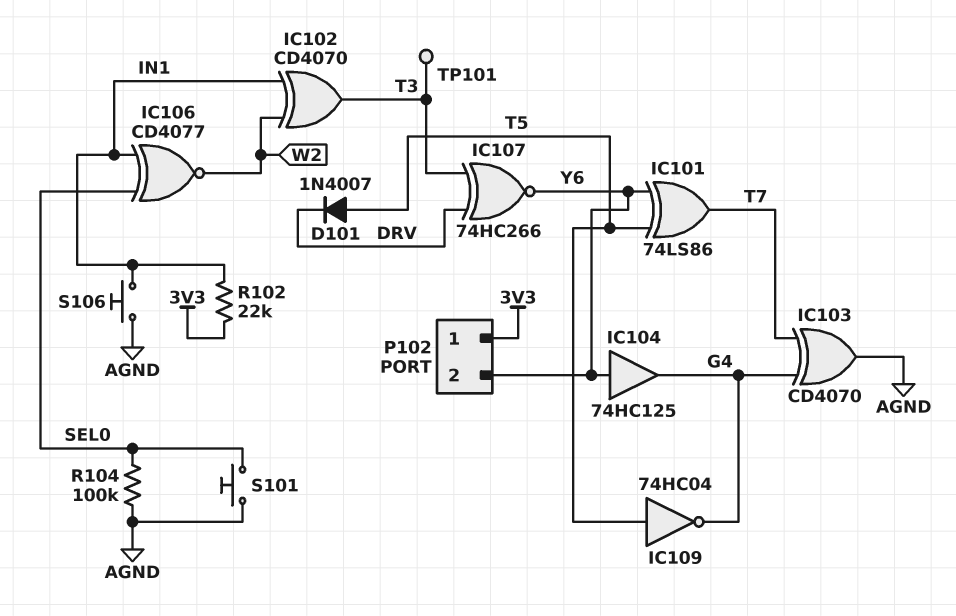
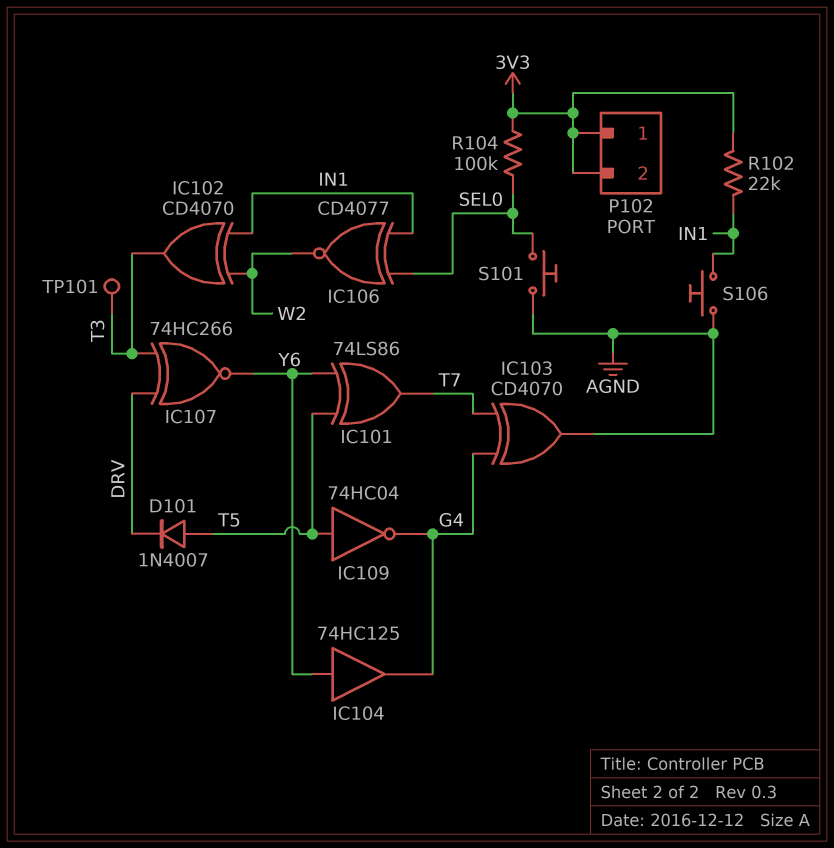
P102 pin 2: Y6 -> 3V3
R104: 100k (AGND, SEL0) -> 100k (3V3, SEL0)

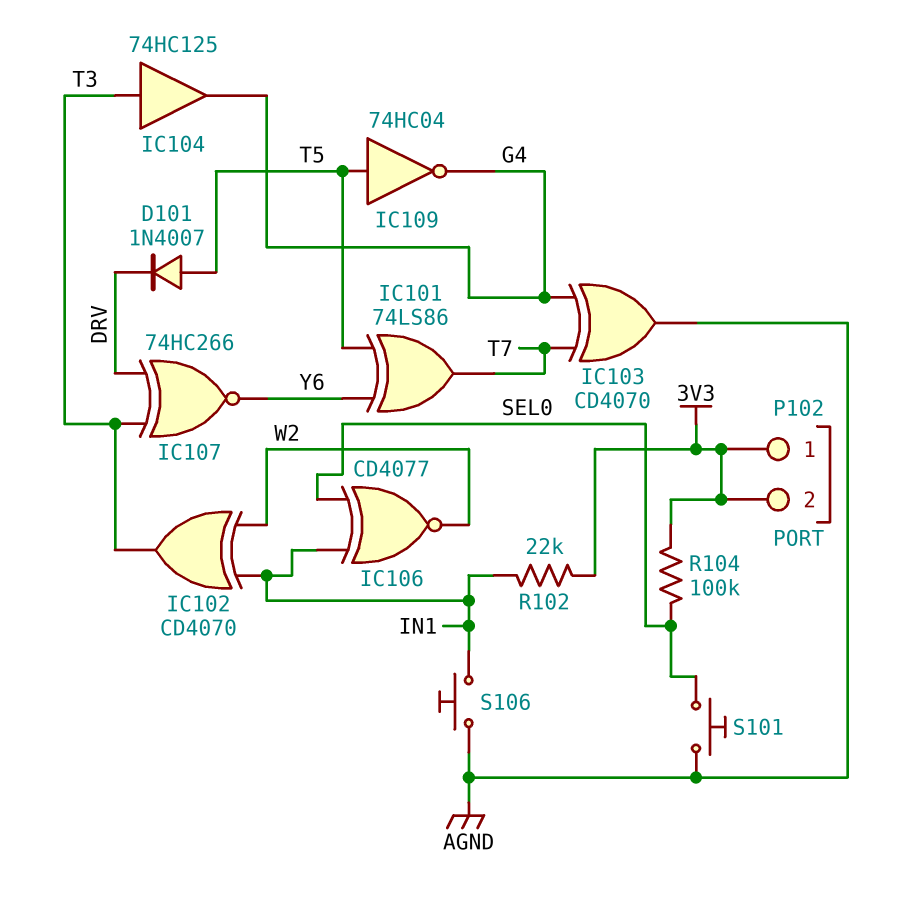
IC104: buffer 74HC125 (in Y6, out G4) -> buffer 74HC125 (in T3, out G4)
TP101: test point (T3) -> none

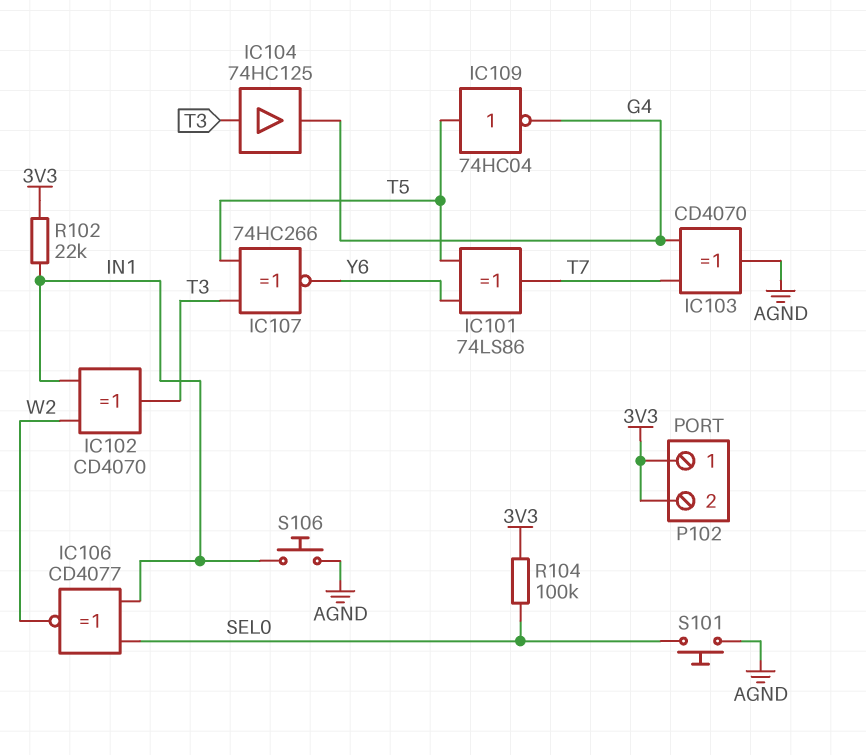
D101: diode 1N4007 (A T5, K DRV) -> none
IC107: XNOR 74HC266 (in DRV, in T3, out Y6) -> XNOR 74HC266 (in T3, in T5, out Y6)

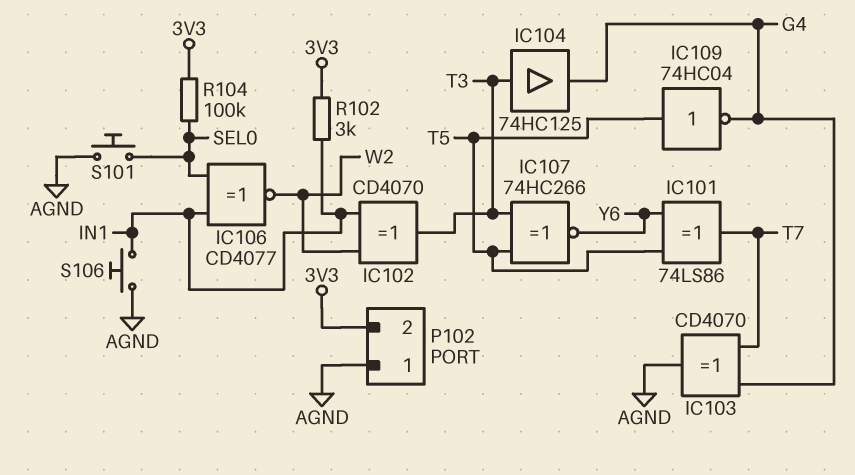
P102 pin 1: 3V3 -> AGND
R102: 22k (3V3, IN1) -> 3k (3V3, IN1)

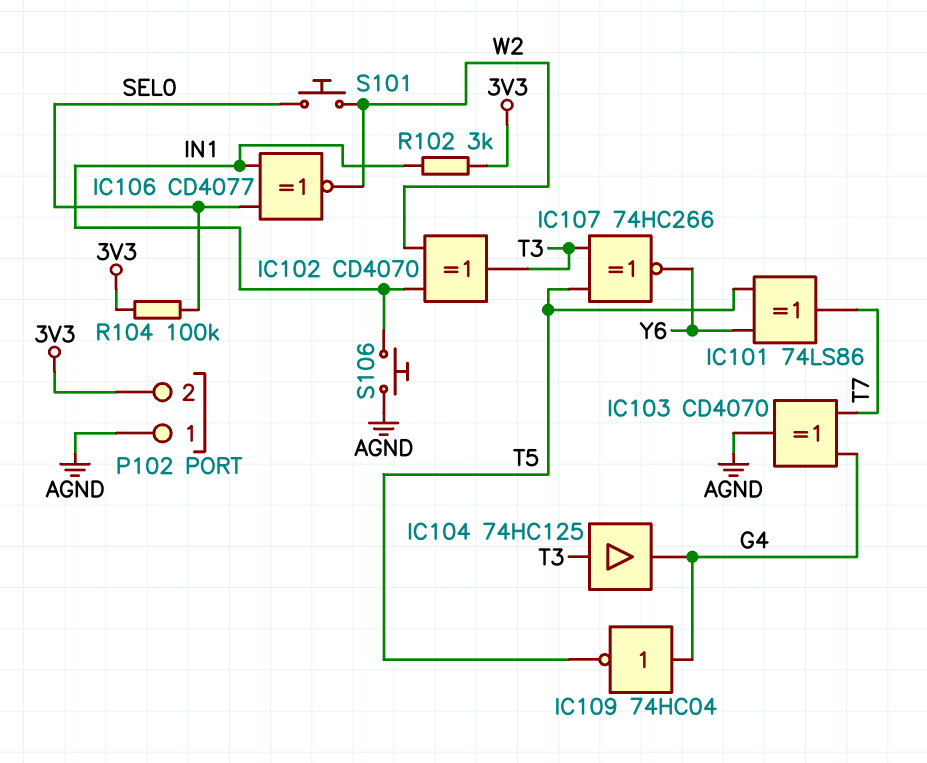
IC109: NOT 74HC04 (in T5, out G4) -> NOT 74HC04 (in G4, out T5)
S101: button (AGND, SEL0) -> button (SEL0, W2)

